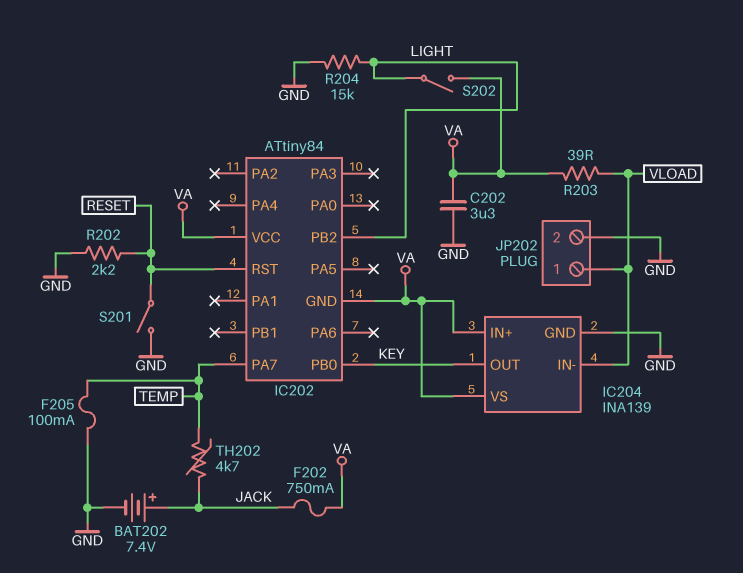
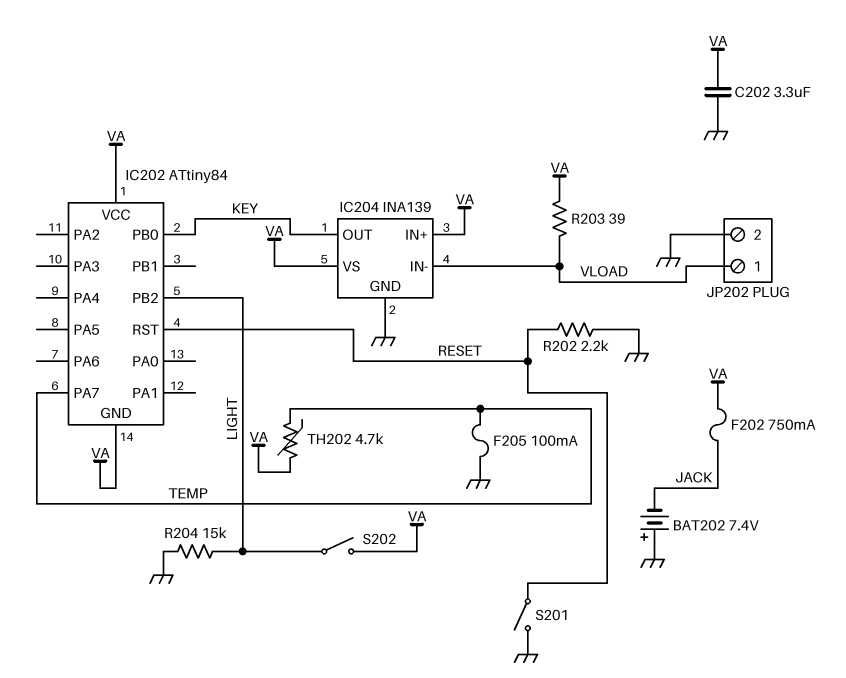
BAT202: 7.4V (plus JACK, minus GND) -> 7.4V (plus GND, minus JACK)
TH202: 4.7k (JACK, TEMP) -> 4.7k (TEMP, VA)

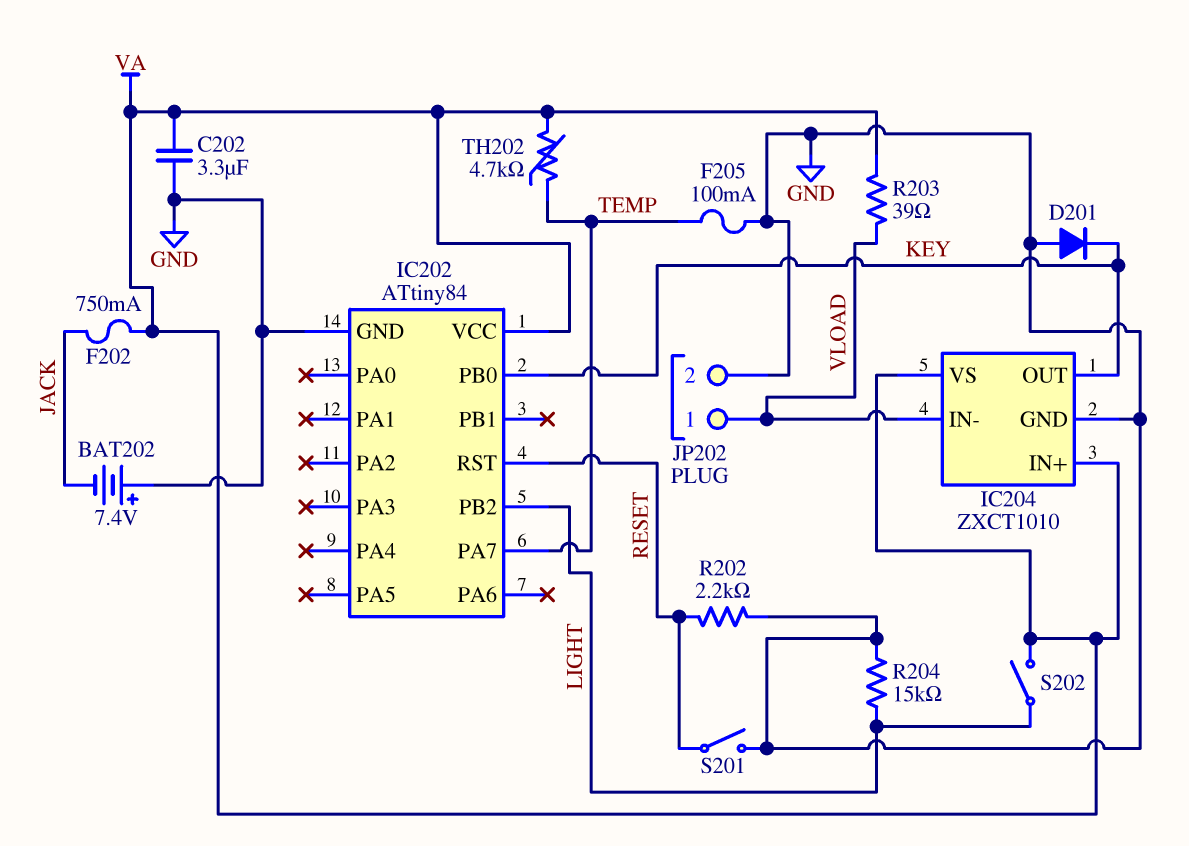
D201: none -> diode (A GND, K KEY)
IC202 pin GND: VA -> GND
IC204: INA139 -> ZXCT1010

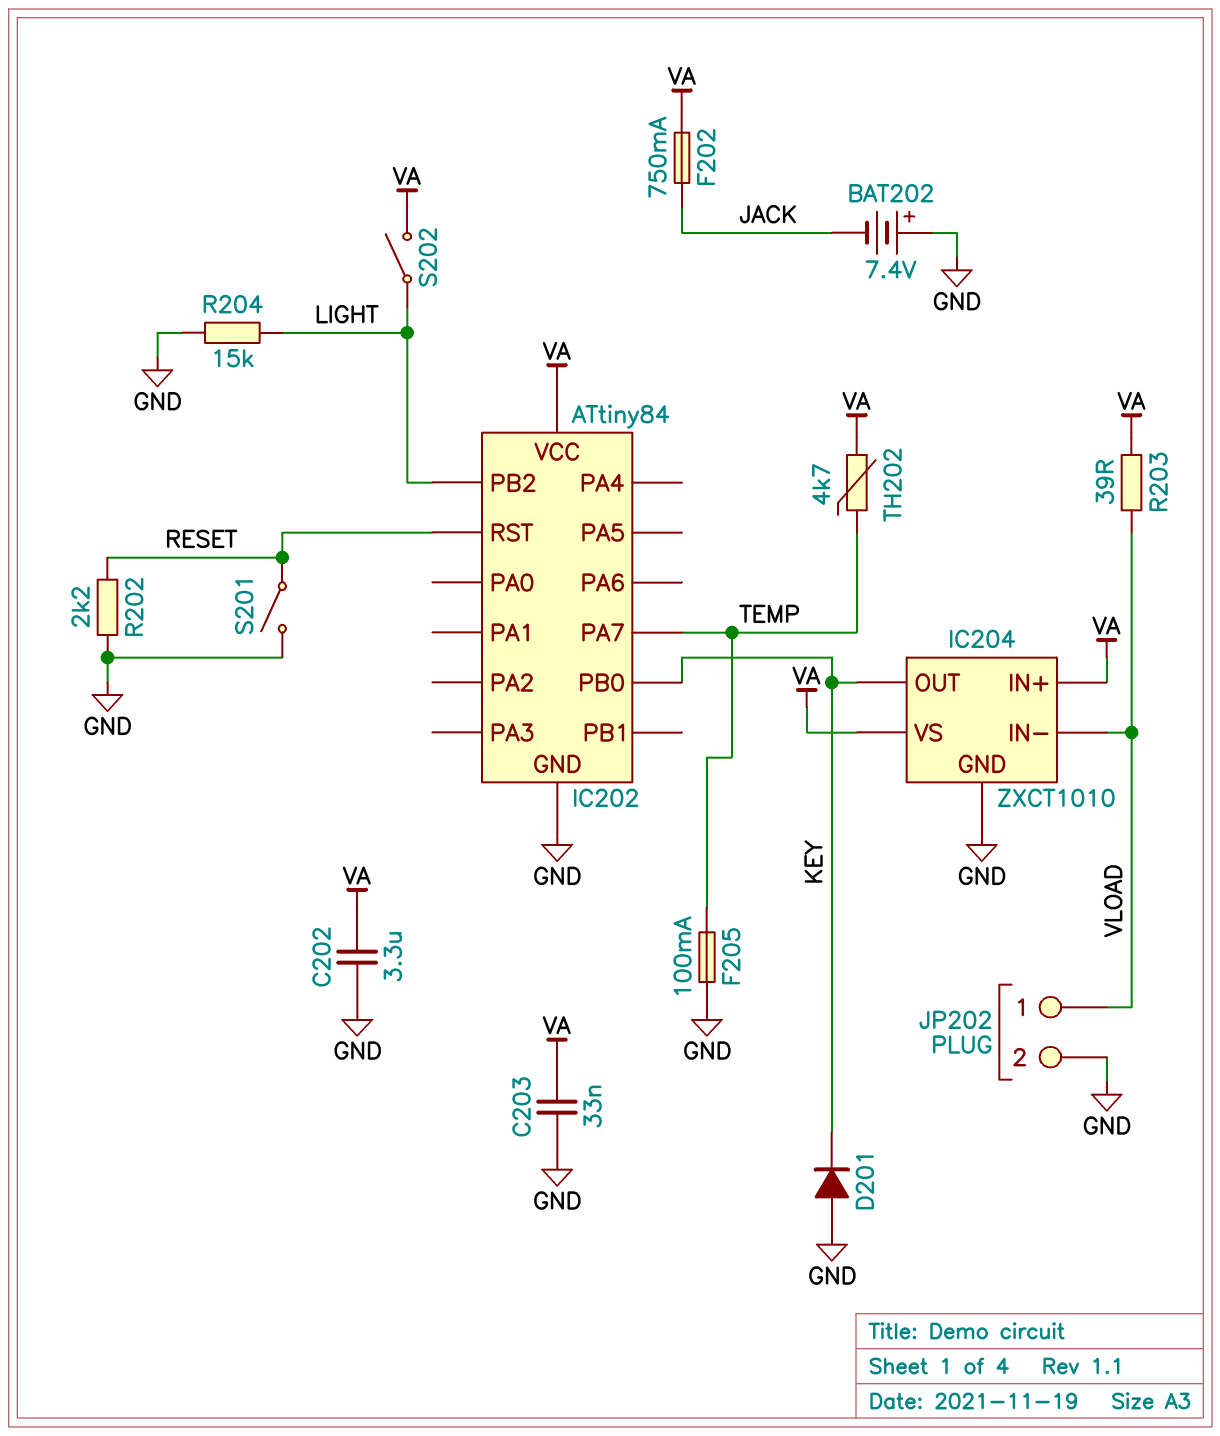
C203: none -> 33nF (GND, VA)

